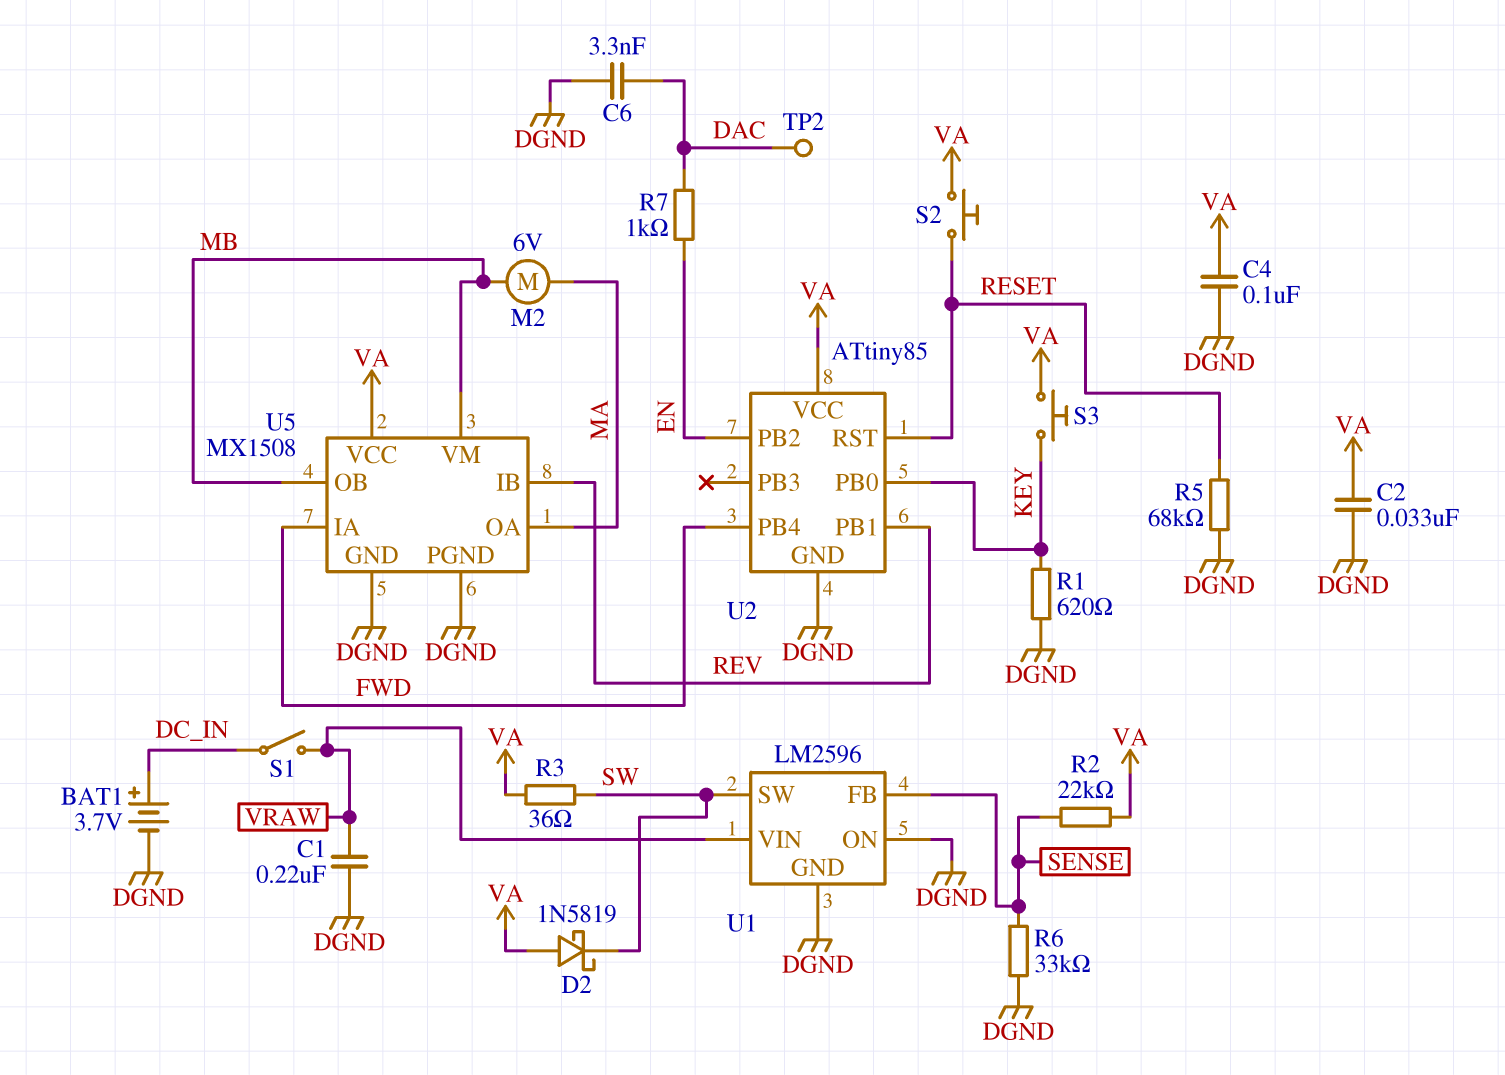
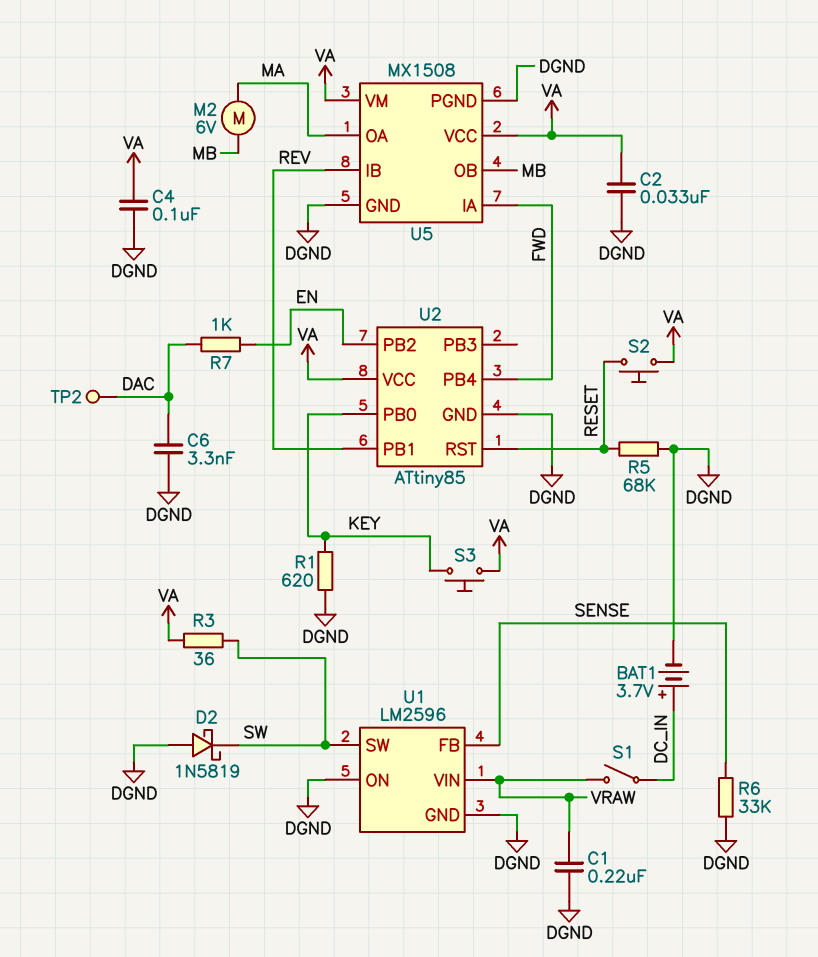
D2: schottky 1N5819 (A VA, K SW) -> schottky 1N5819 (A DGND, K SW)
R2: 22k (SENSE, VA) -> none
U5 pin VM: MB -> VA

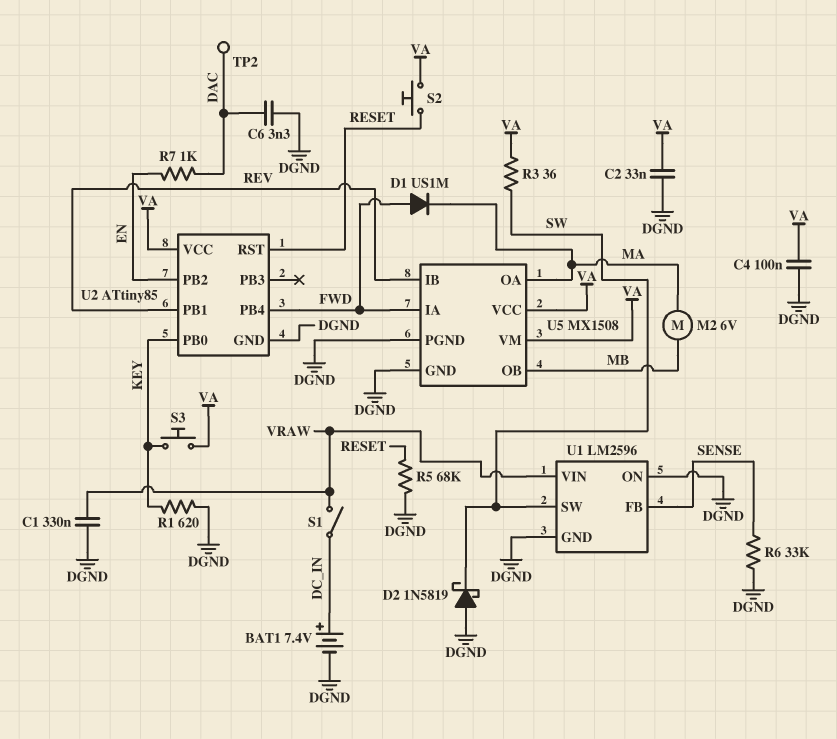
BAT1: 3.7V (plus DC_IN, minus DGND) -> 7.4V (plus DC_IN, minus DGND)
C1: 220nF (DGND, VRAW) -> 330nF (DGND, VRAW)
D1: none -> diode US1M (A FWD, K MA)

